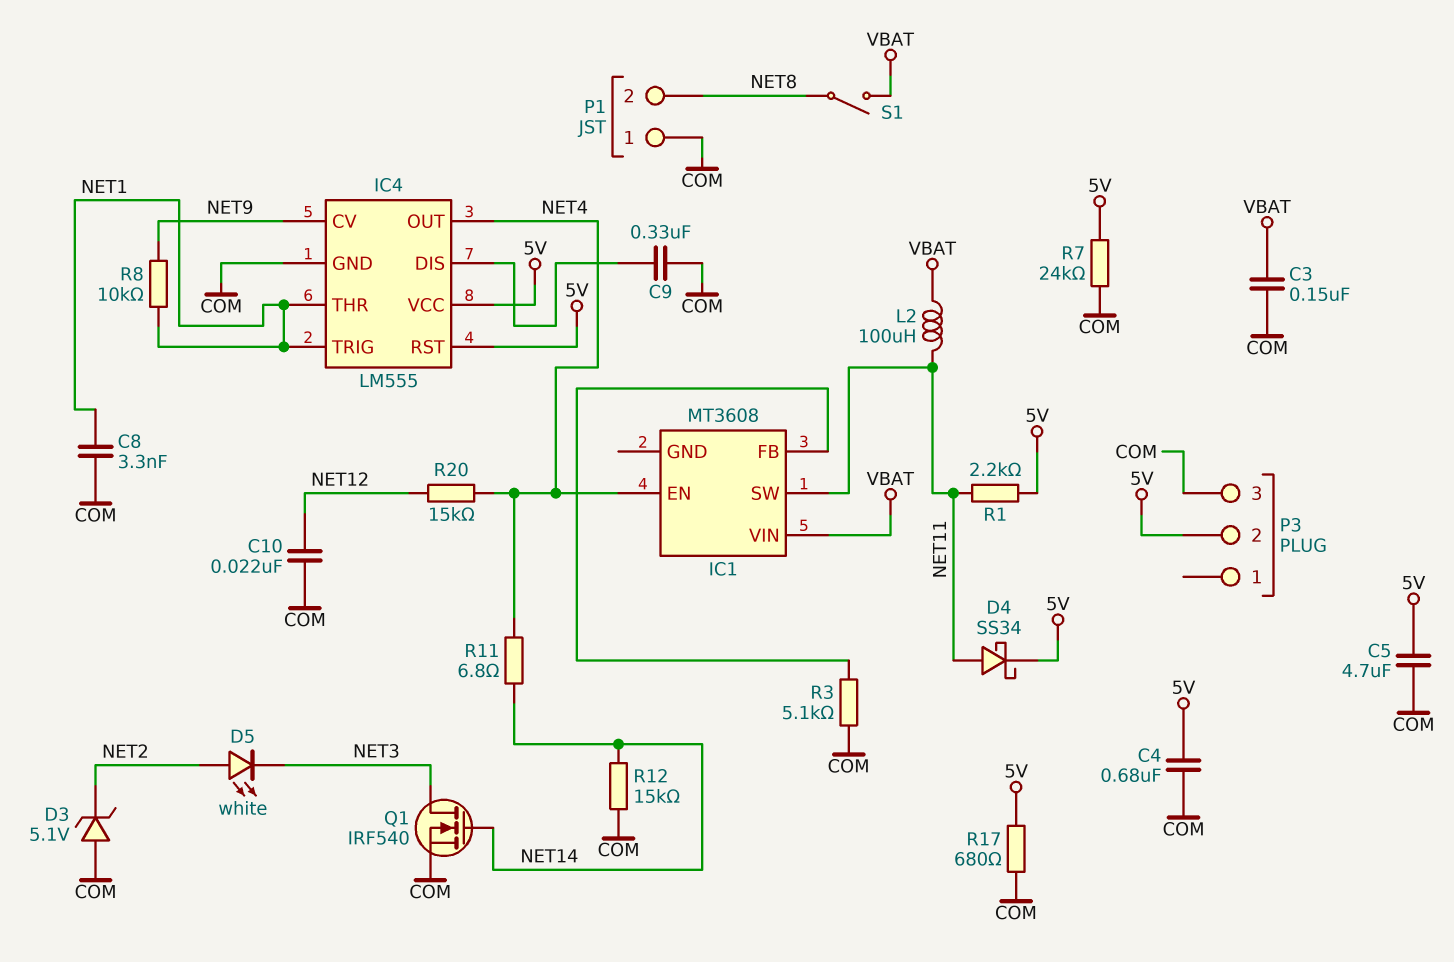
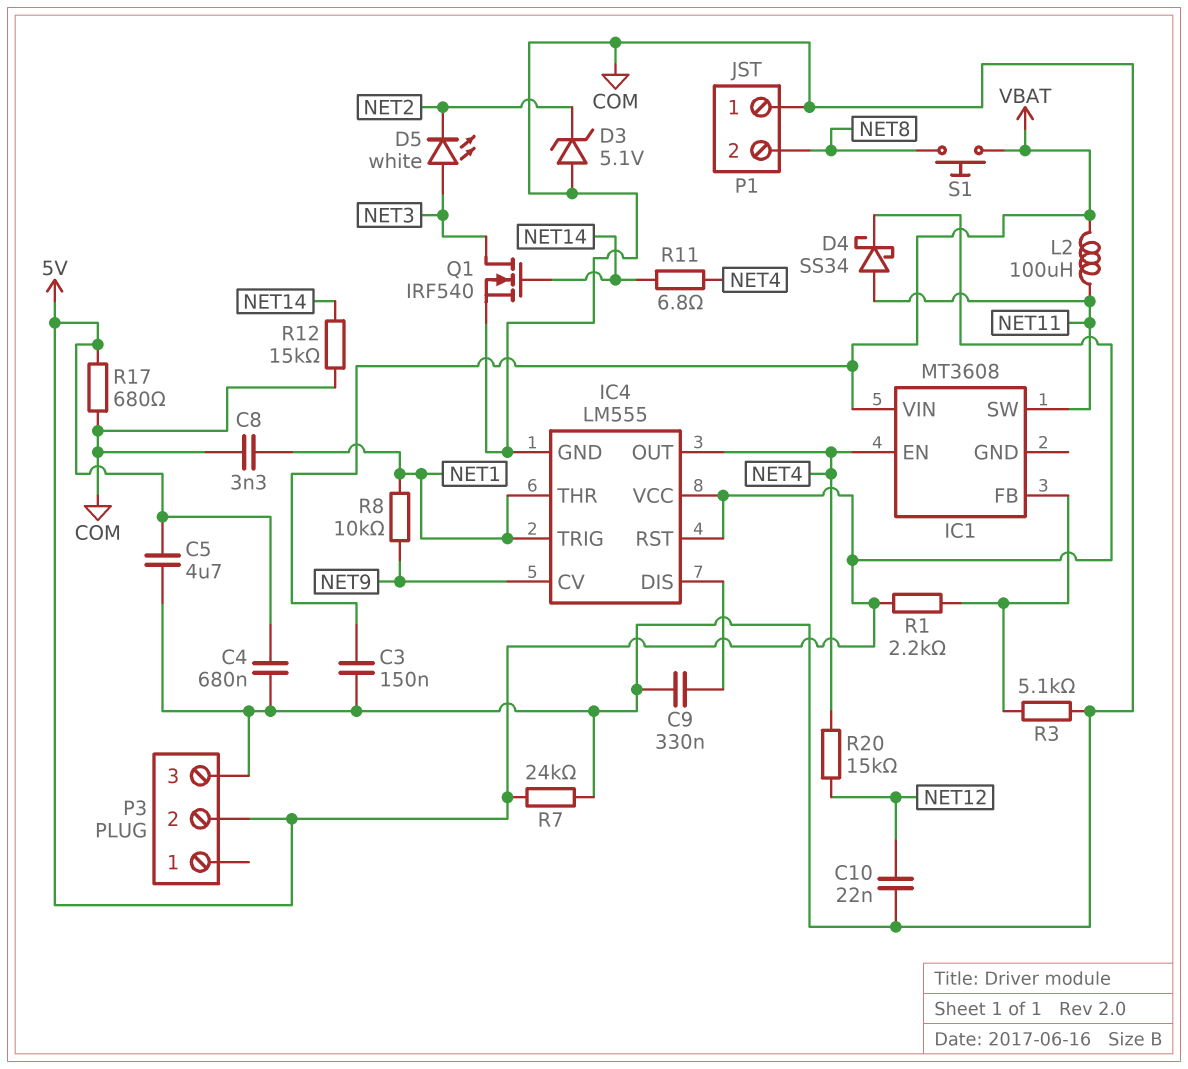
D5: LED white (A NET2, K NET3) -> LED white (A NET3, K NET2)
R1: 2.2k (5V, NET11) -> 2.2k (5V, IC1/FB)
S1: switch (NET8, VBAT) -> button (NET8, VBAT)

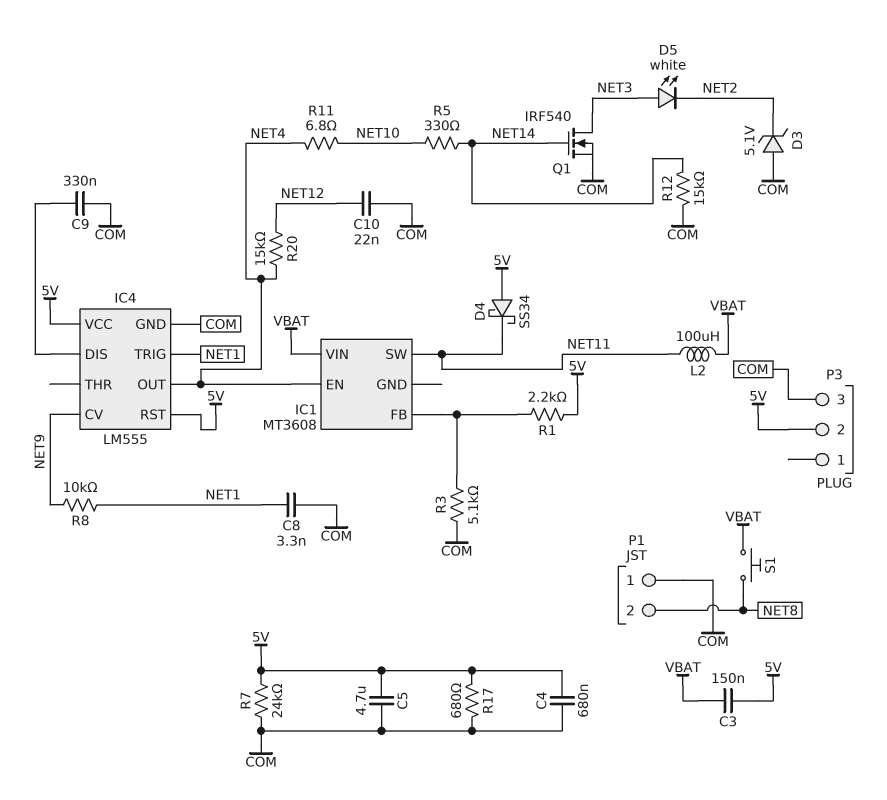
C3: 150nF (COM, VBAT) -> 150nF (5V, VBAT)
D4: schottky SS34 (A NET11, K 5V) -> schottky SS34 (A 5V, K NET11)
IC4 pin THR: NET1 -> none
R5: none -> 330 (NET10, NET14)
R11: 6.8 (NET4, NET14) -> 6.8 (NET4, NET10)

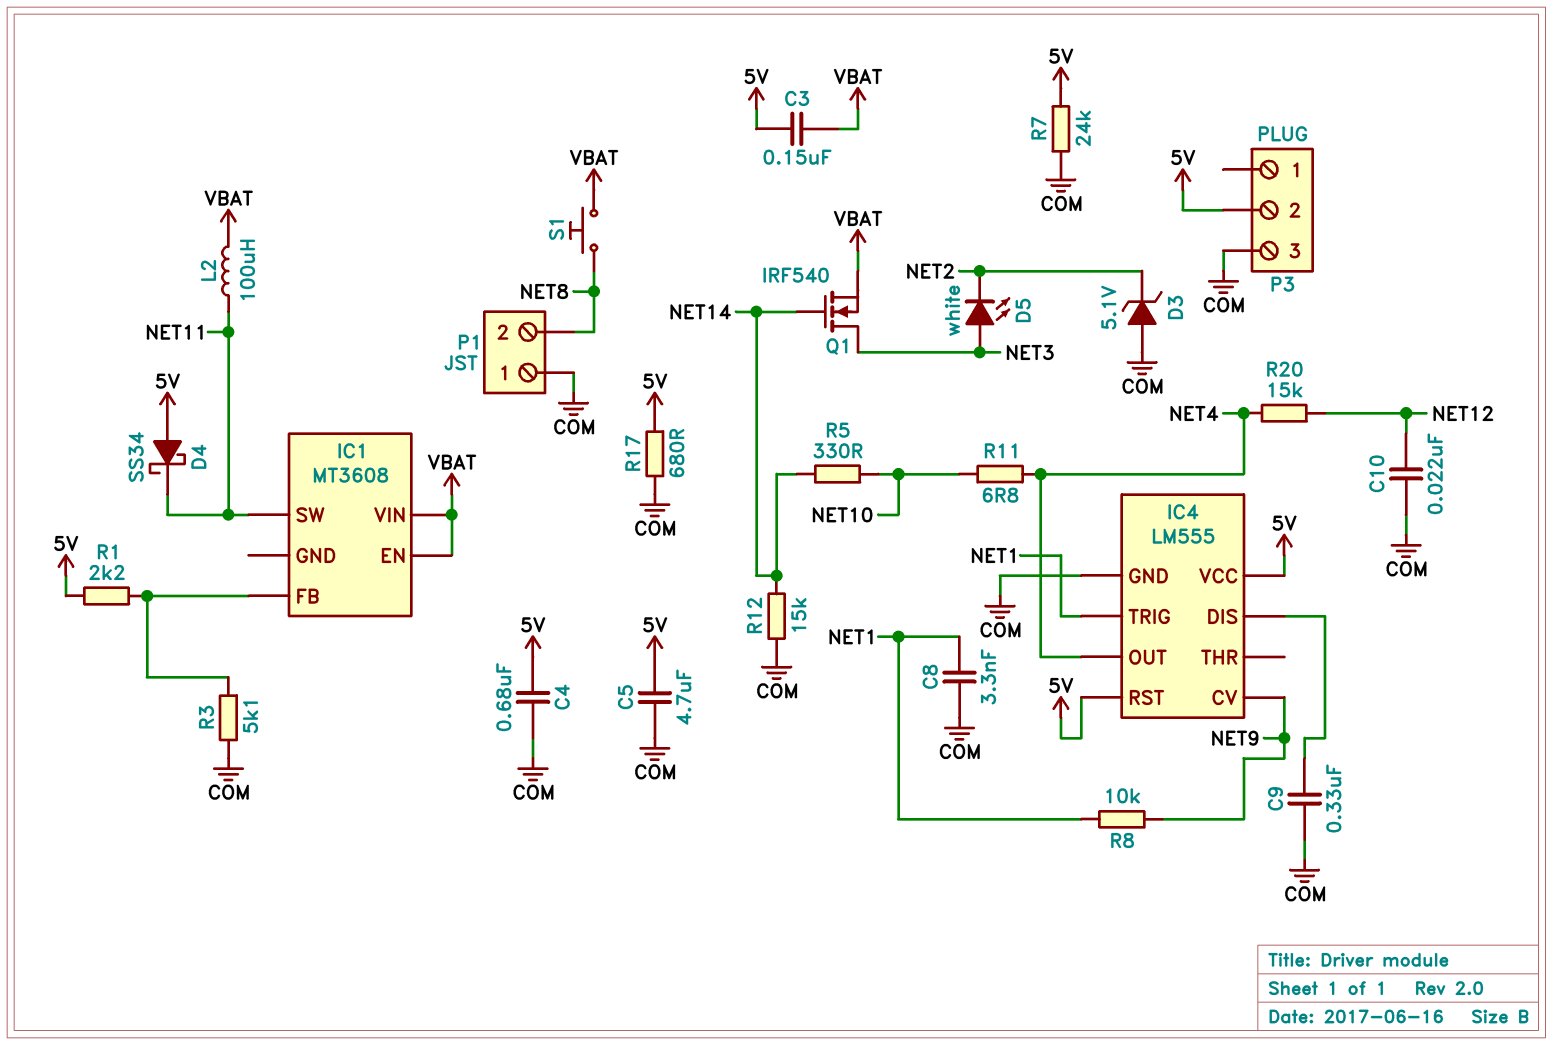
IC1 pin EN: NET4 -> VBAT
Q1: NMOS IRF540 (G NET14, D NET3, S COM) -> NMOS IRF540 (G NET14, D NET3, S VBAT)

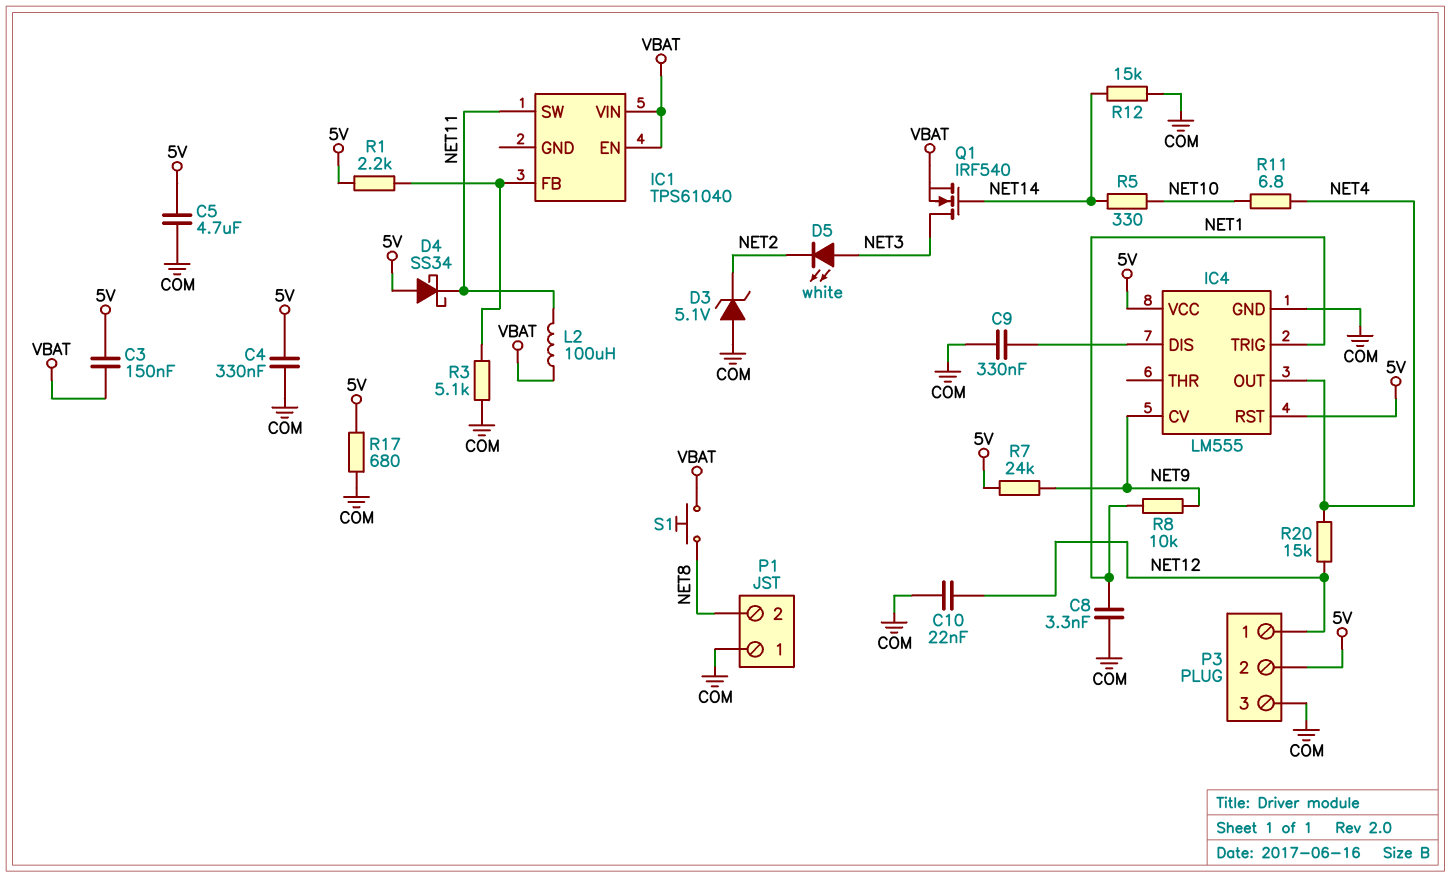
C4: 680nF (5V, COM) -> 330nF (5V, COM)
IC1: MT3608 -> TPS61040
P3 pin 1: none -> NET12
R7: 24k (5V, COM) -> 24k (5V, NET9)

